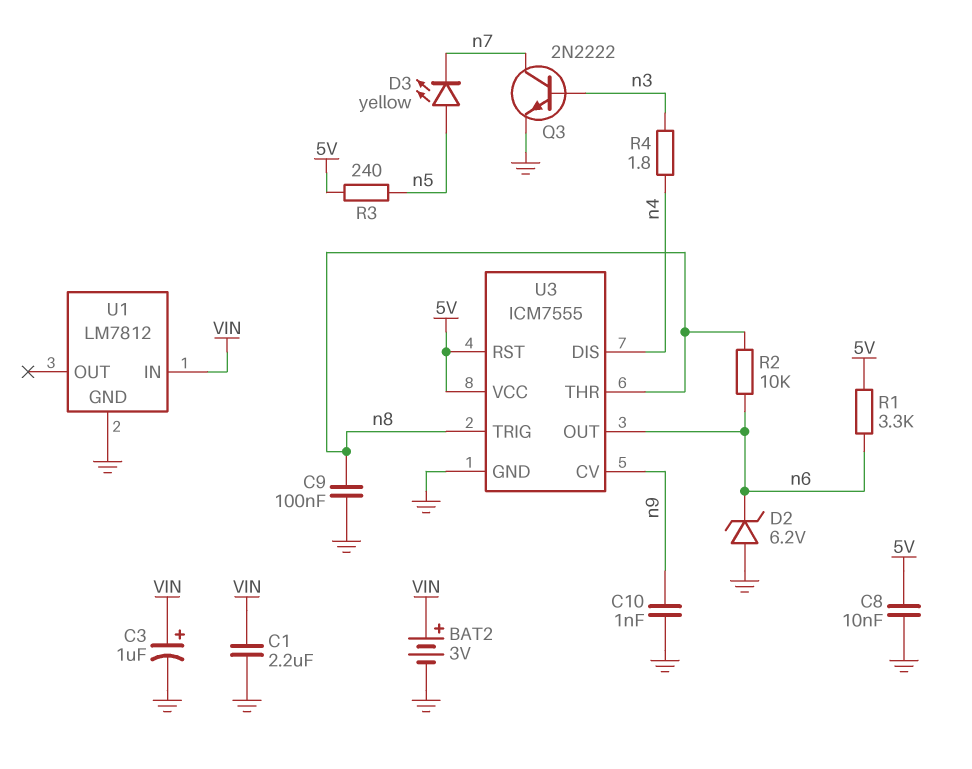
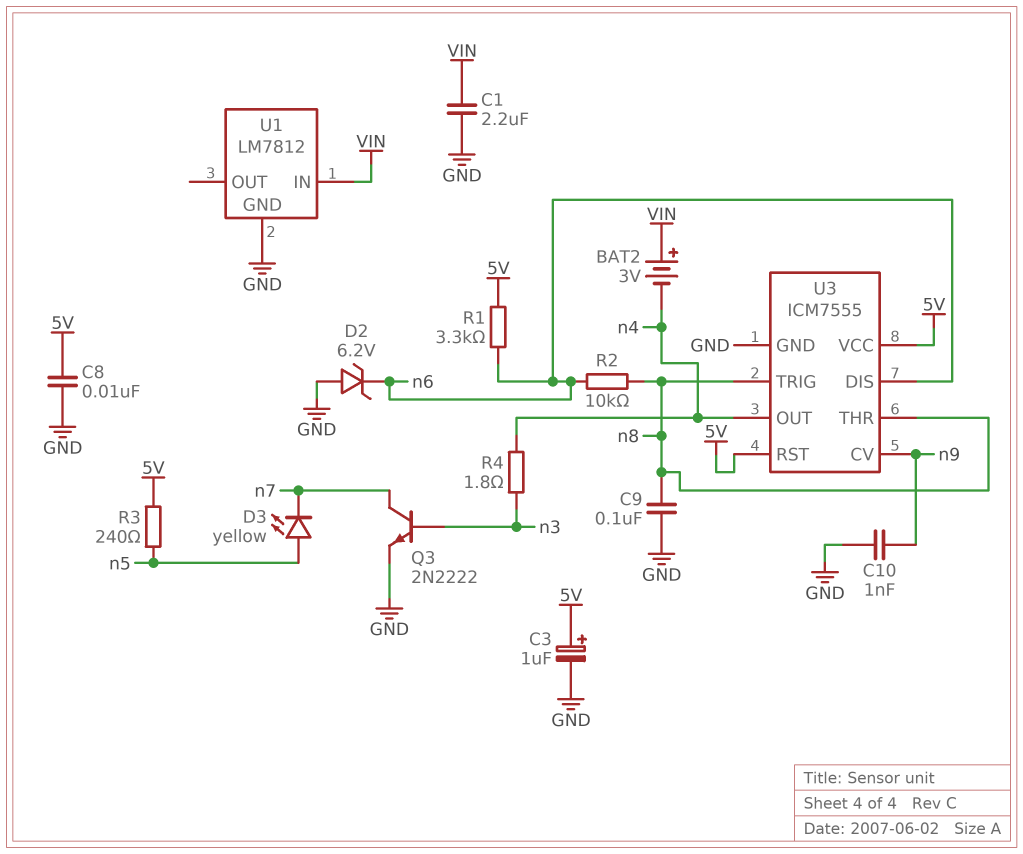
BAT2: 3V (plus VIN, minus GND) -> 3V (plus VIN, minus n4)
C3: 1uF (plus VIN, minus GND) -> 1uF (plus 5V, minus GND)
U3 pin DIS: n4 -> n6
U3 pin OUT: n6 -> n4

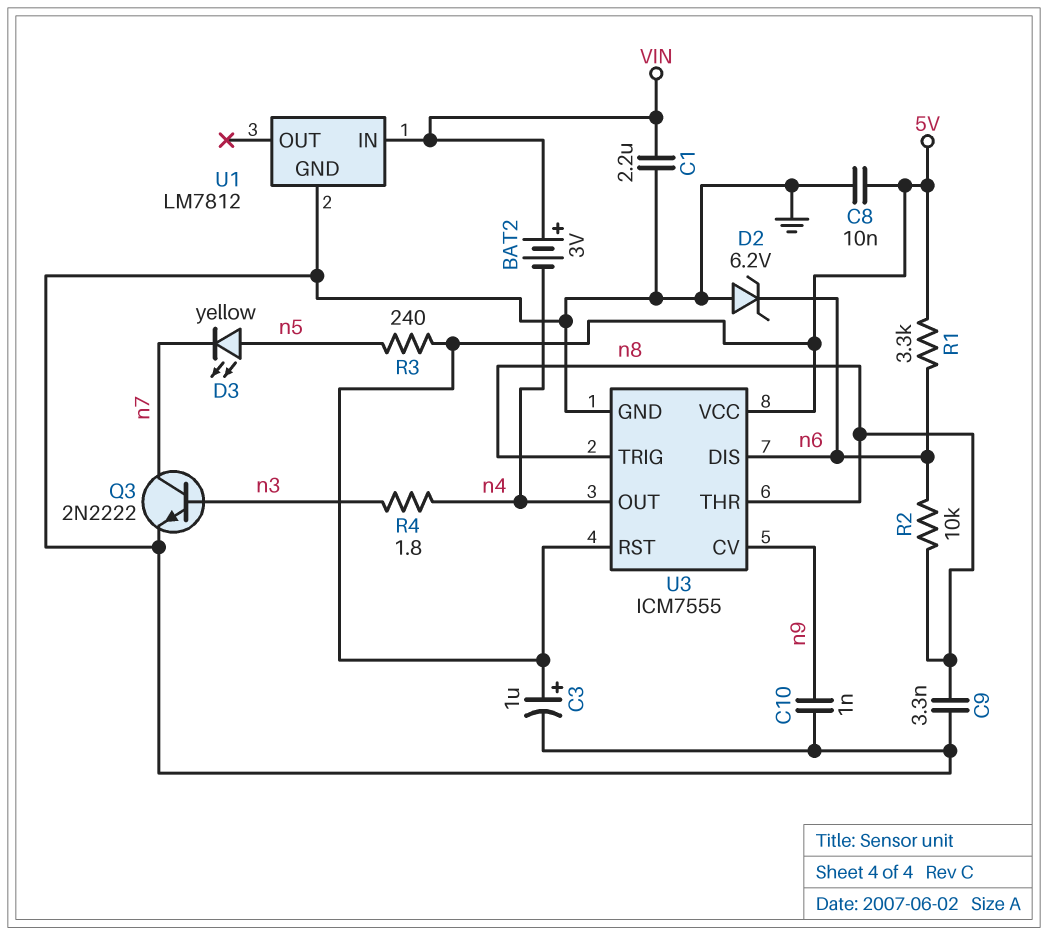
C9: 100nF (GND, n8) -> 3.3nF (GND, n8)

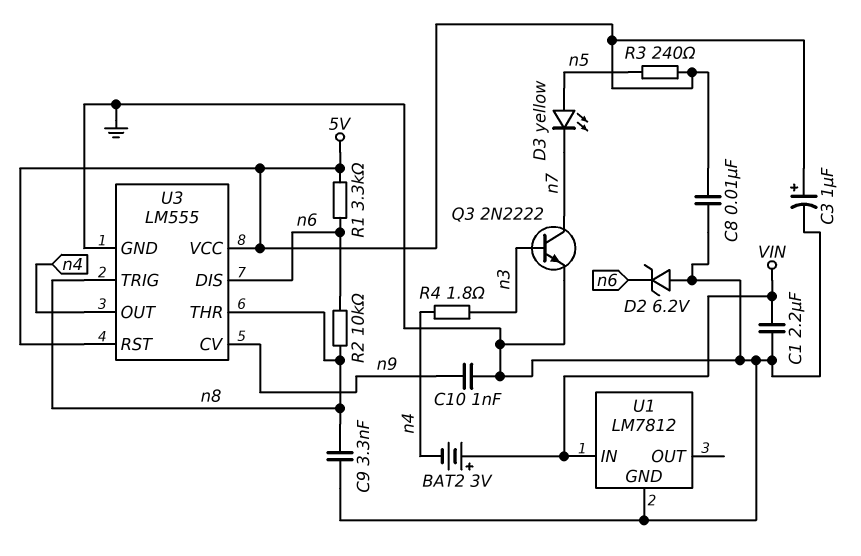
U3: ICM7555 -> LM555

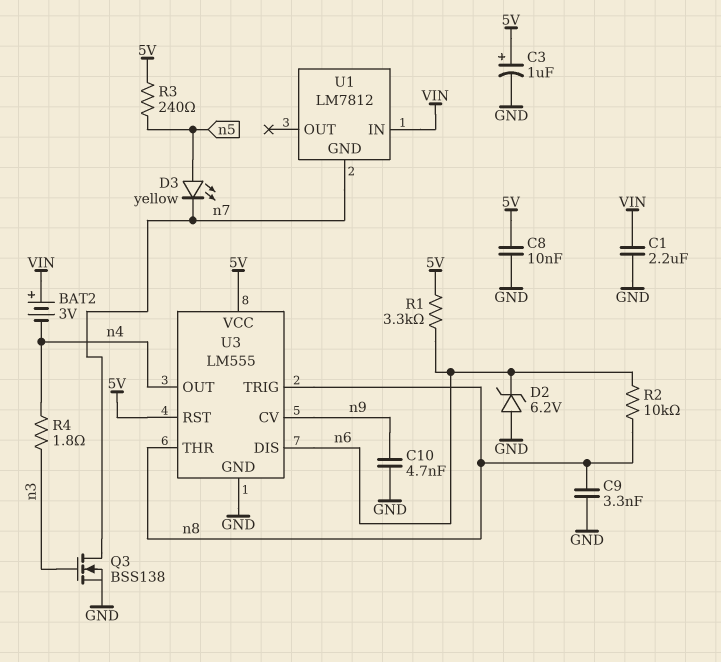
C10: 1nF (GND, n9) -> 4.7nF (GND, n9)
Q3: NPN 2N2222 (B n3, C n7, E GND) -> NMOS BSS138 (G n3, D n7, S GND)
U1 pin GND: GND -> n7

